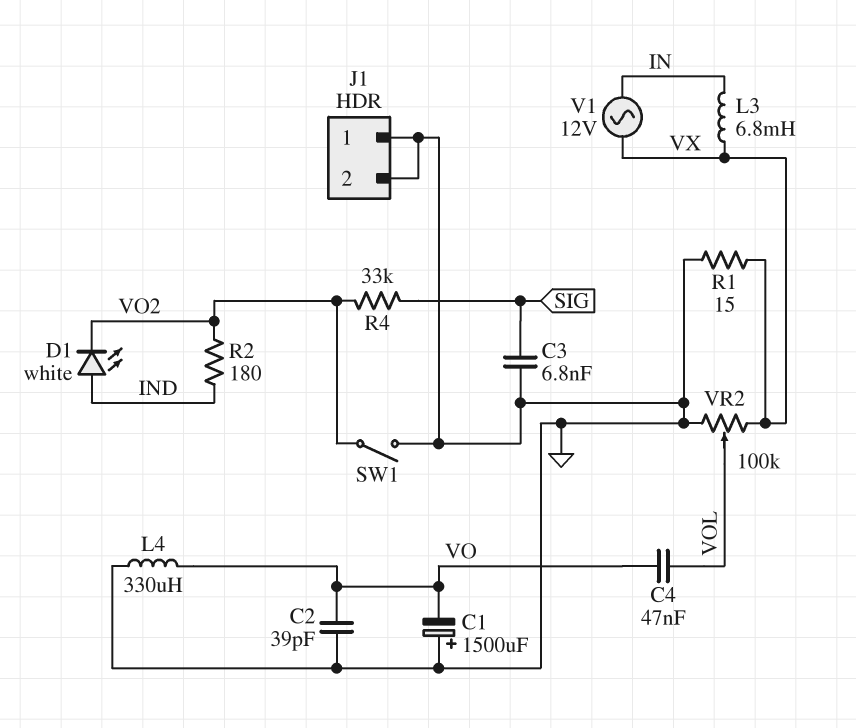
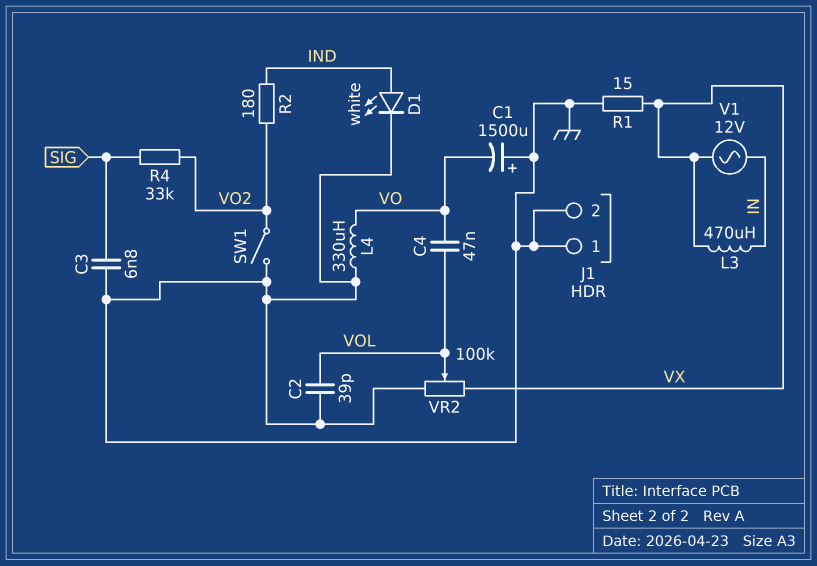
C2: 39pF (GND, VO) -> 39pF (GND, VOL)
D1: LED white (A IND, K VO2) -> LED white (A IND, K GND)
L3: 6.8mH (IN, VX) -> 470uH (IN, VX)

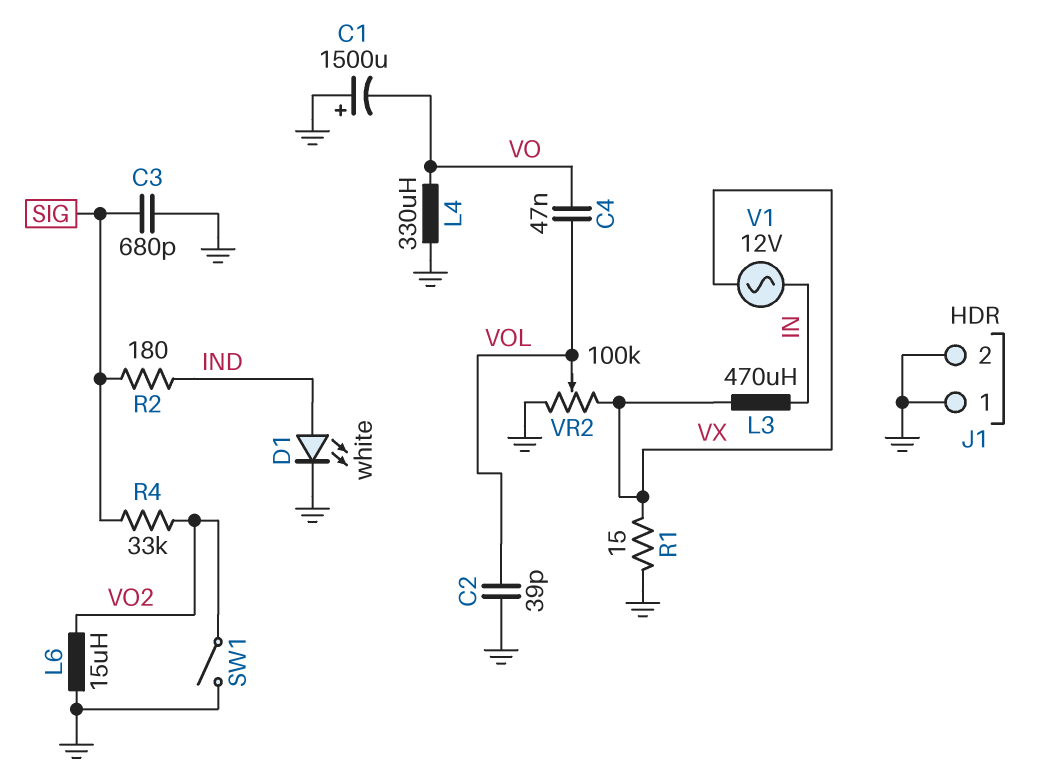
C3: 6.8nF (GND, SIG) -> 680pF (GND, SIG)
L6: none -> 15uH (GND, VO2)
R2: 180 (IND, VO2) -> 180 (IND, SIG)

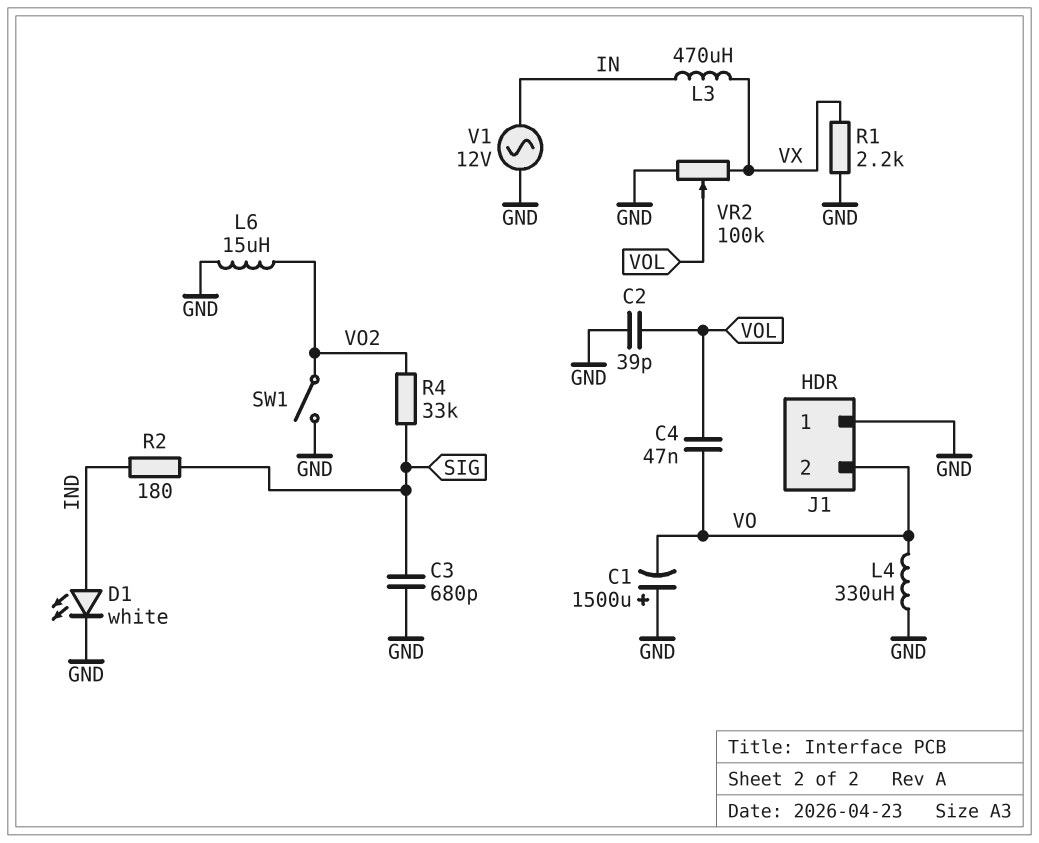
J1 pin 2: GND -> VO
R1: 15 (GND, VX) -> 2.2k (GND, VX)
V1: AC 12V (IN, VX) -> AC 12V (GND, IN)

